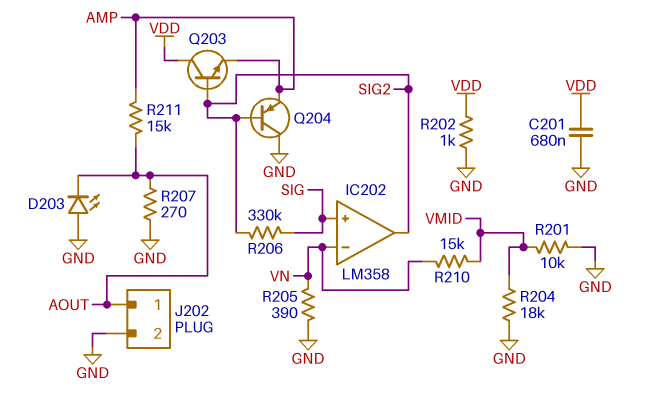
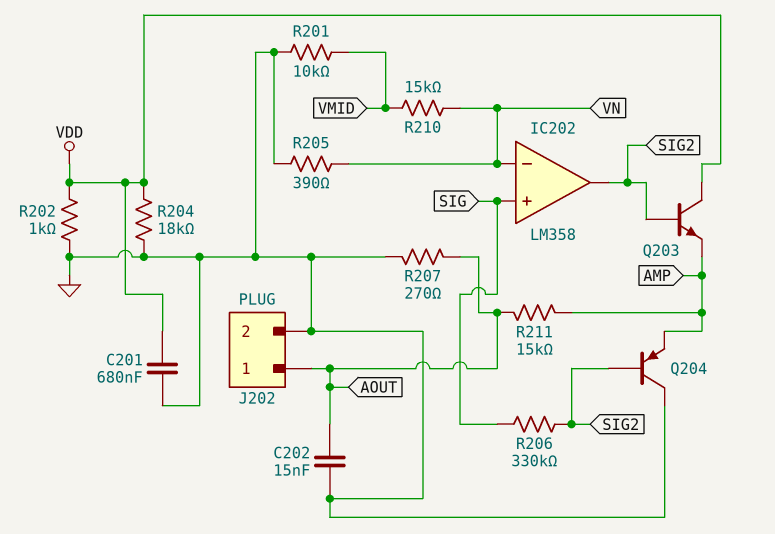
C202: none -> 15nF (AOUT, GND)
D203: LED (A GND, K AOUT) -> none
R204: 18k (GND, VMID) -> 18k (GND, VDD)

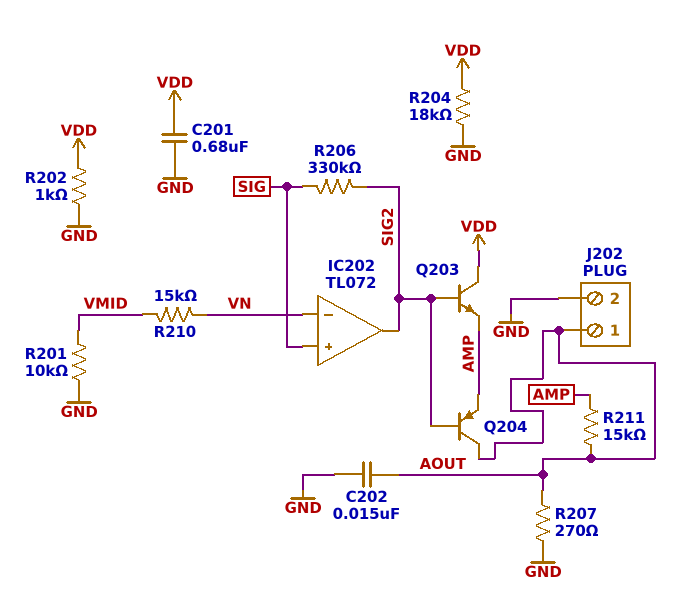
IC202: LM358 -> TL072
Q204: PNP (B SIG2, C GND, E AMP) -> PNP (B SIG2, C AOUT, E AMP)
R205: 390 (GND, VN) -> none

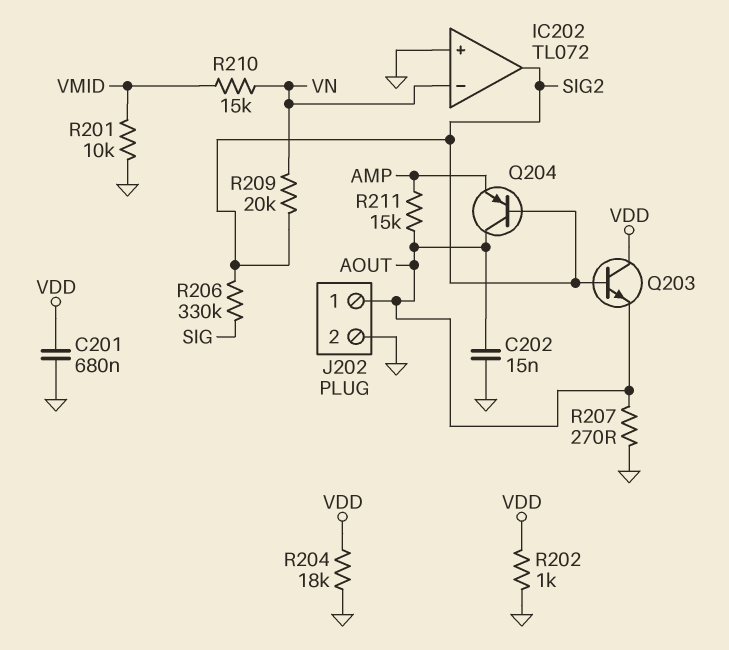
IC202 pin in+: SIG -> GND
Q203: NPN (B SIG2, C VDD, E AMP) -> NPN (B SIG2, C VDD, E AOUT)
R209: none -> 20k (SIG2, VN)

